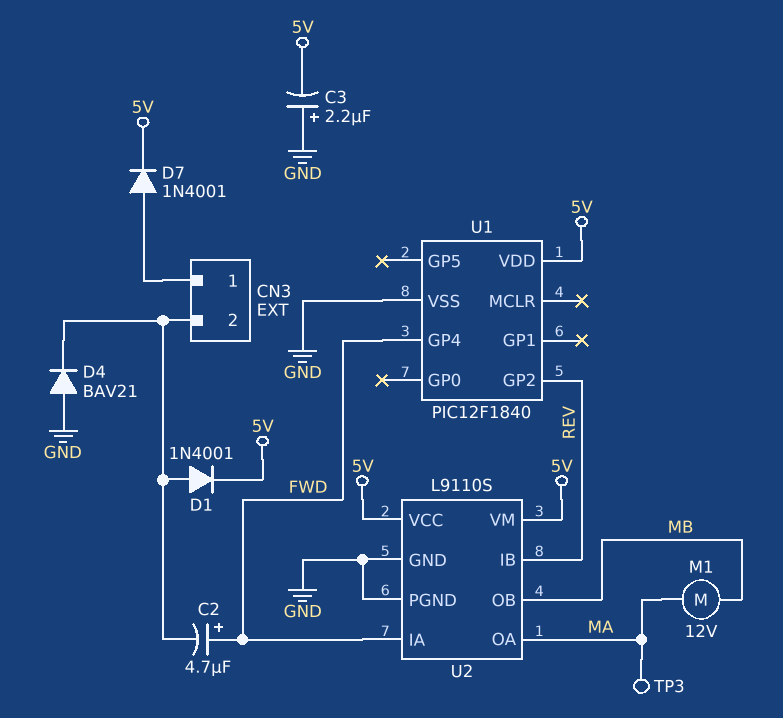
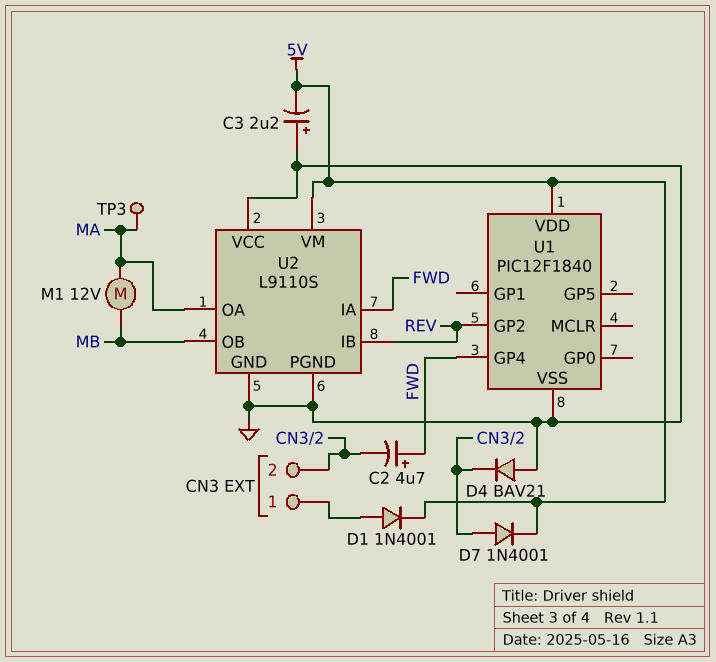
D1: diode 1N4001 (A CN3/2, K 5V) -> diode 1N4001 (A CN3/1, K 5V)
D7: diode 1N4001 (A CN3/1, K 5V) -> diode 1N4001 (A CN3/2, K 5V)
U2 pin VCC: 5V -> GND

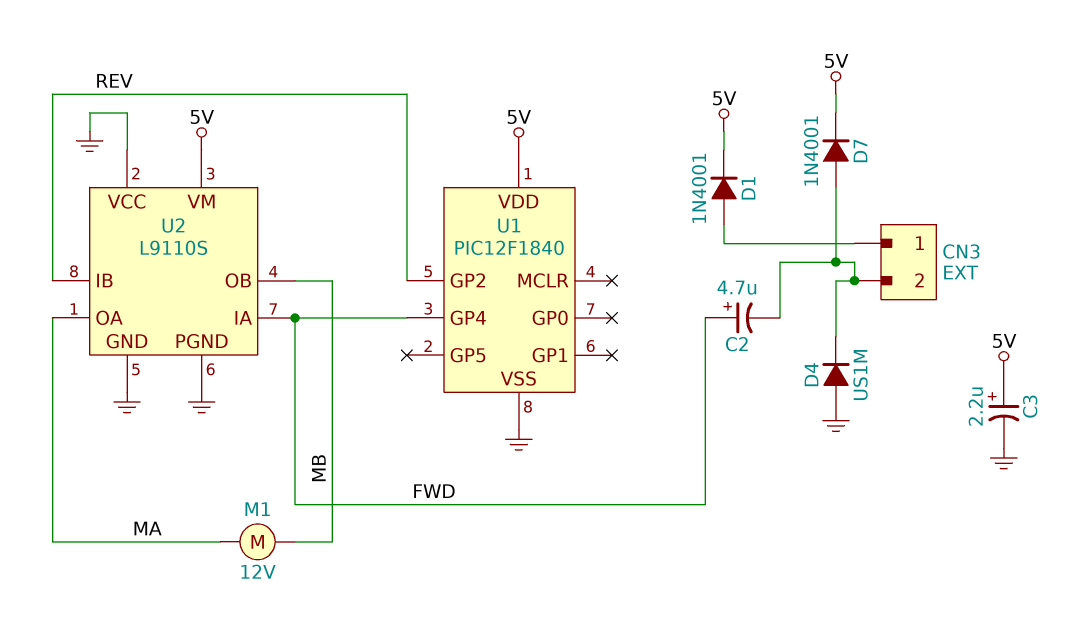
C3: 2.2uF (plus GND, minus 5V) -> 2.2uF (plus 5V, minus GND)
D4: diode BAV21 (A GND, K CN3/2) -> diode US1M (A GND, K CN3/2)
TP3: test point (MA) -> none

